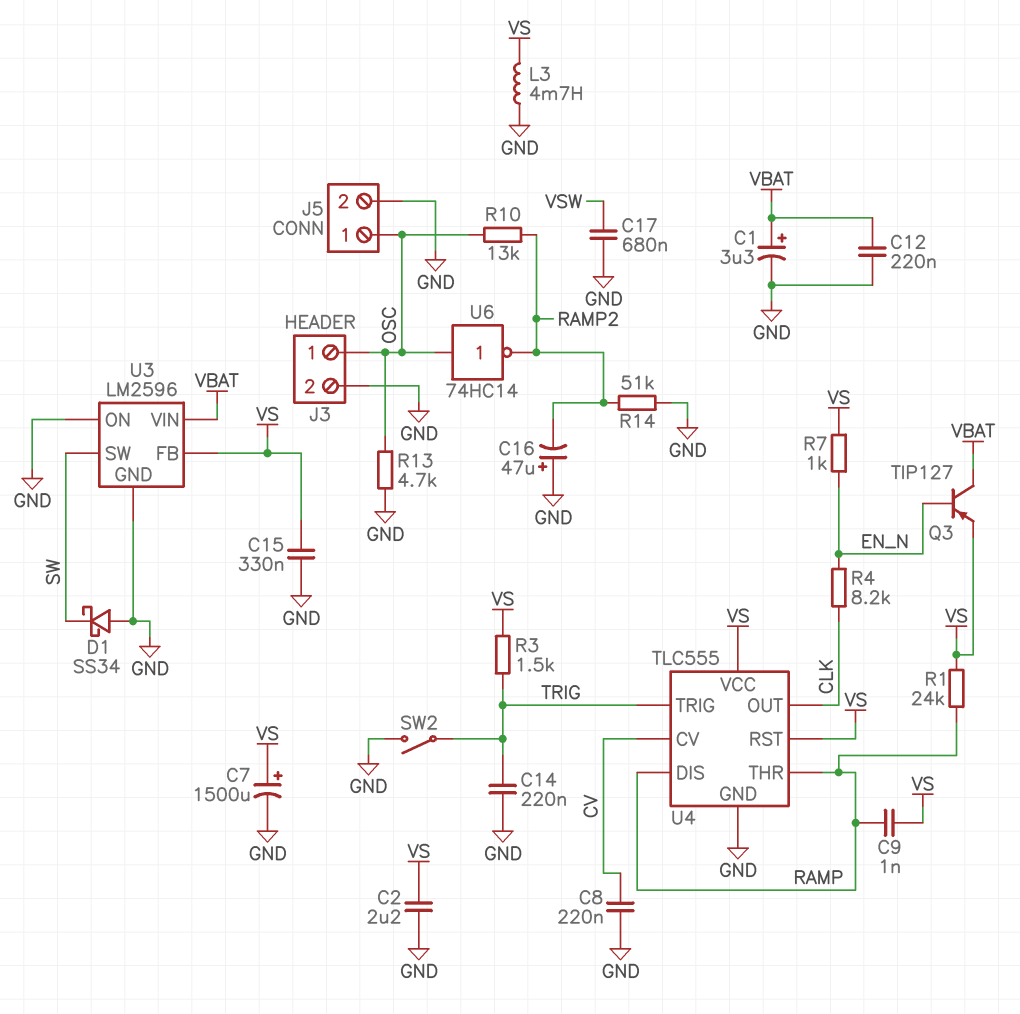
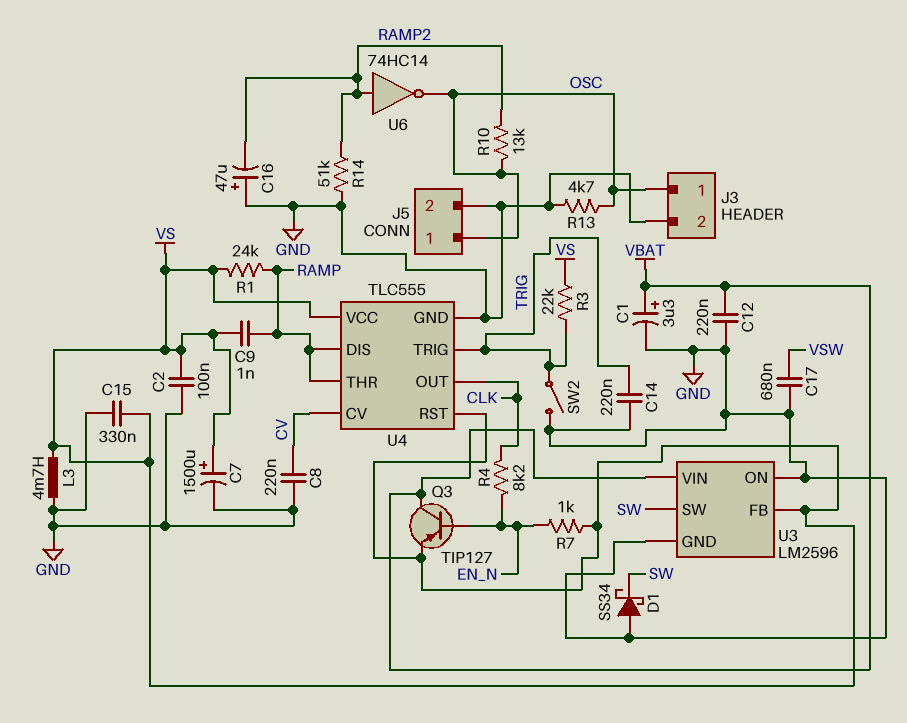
C2: 2.2uF (GND, VS) -> 100nF (GND, VS)
R3: 1.5k (TRIG, VS) -> 22k (TRIG, VS)
U6: NOT 74HC14 (in OSC, out RAMP2) -> NOT 74HC14 (in RAMP2, out OSC)

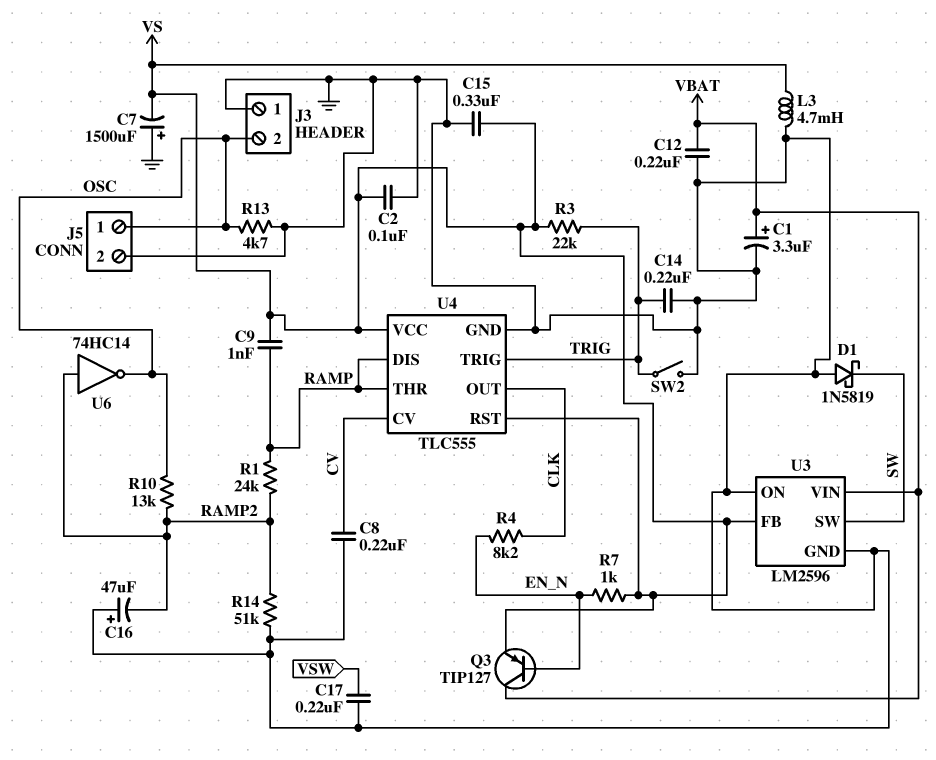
C7: 1500uF (plus VS, minus GND) -> 1500uF (plus GND, minus VS)
C17: 680nF (GND, VSW) -> 220nF (GND, VSW)
D1: schottky SS34 (A GND, K SW) -> schottky 1N5819 (A GND, K SW)
J3 pin 1: OSC -> GND
J3 pin 2: GND -> OSC
R1: 24k (RAMP, VS) -> 24k (RAMP, RAMP2)

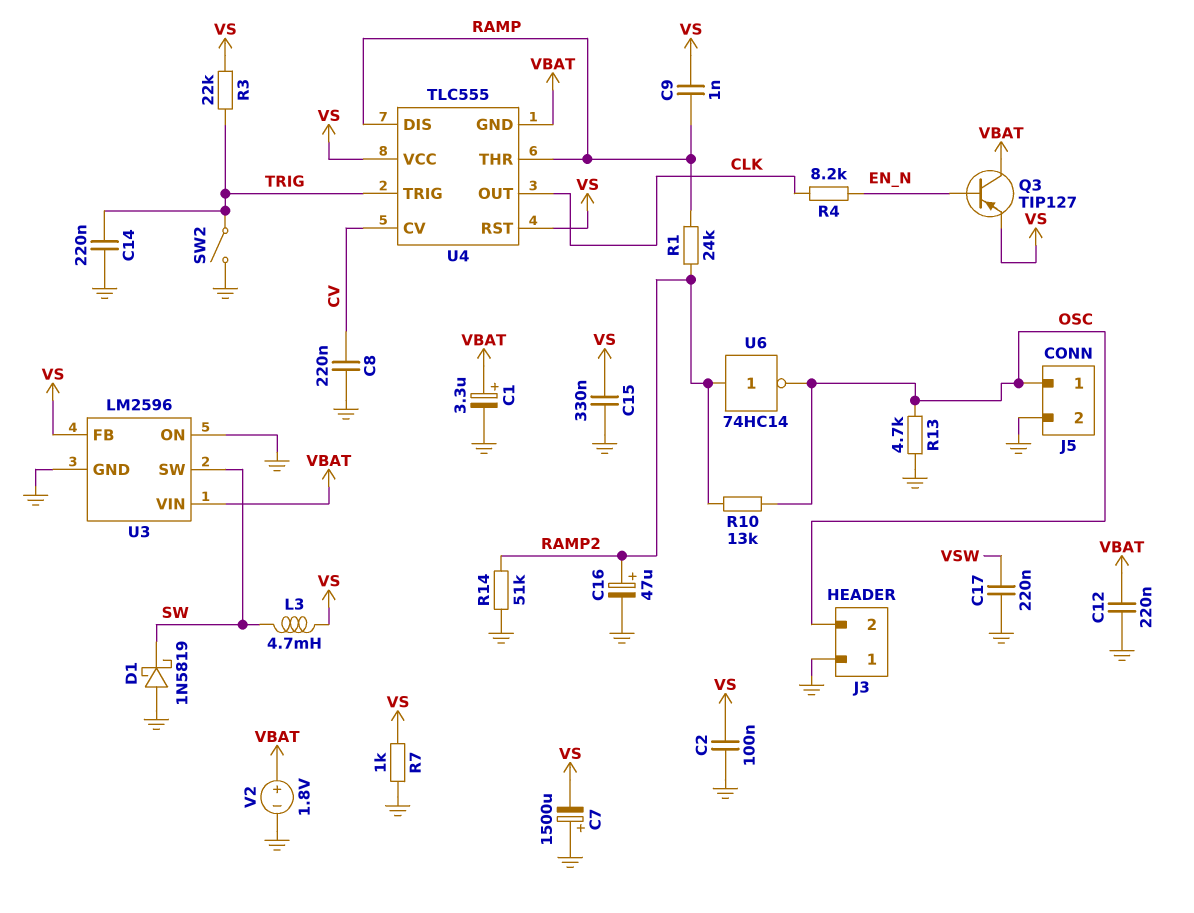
C16: 47uF (plus GND, minus RAMP2) -> 47uF (plus RAMP2, minus GND)
L3: 4.7mH (GND, VS) -> 4.7mH (SW, VS)
R7: 1k (EN_N, VS) -> 1k (GND, VS)
U4 pin GND: GND -> VBAT
V2: none -> 1.8V (plus VBAT, minus GND)

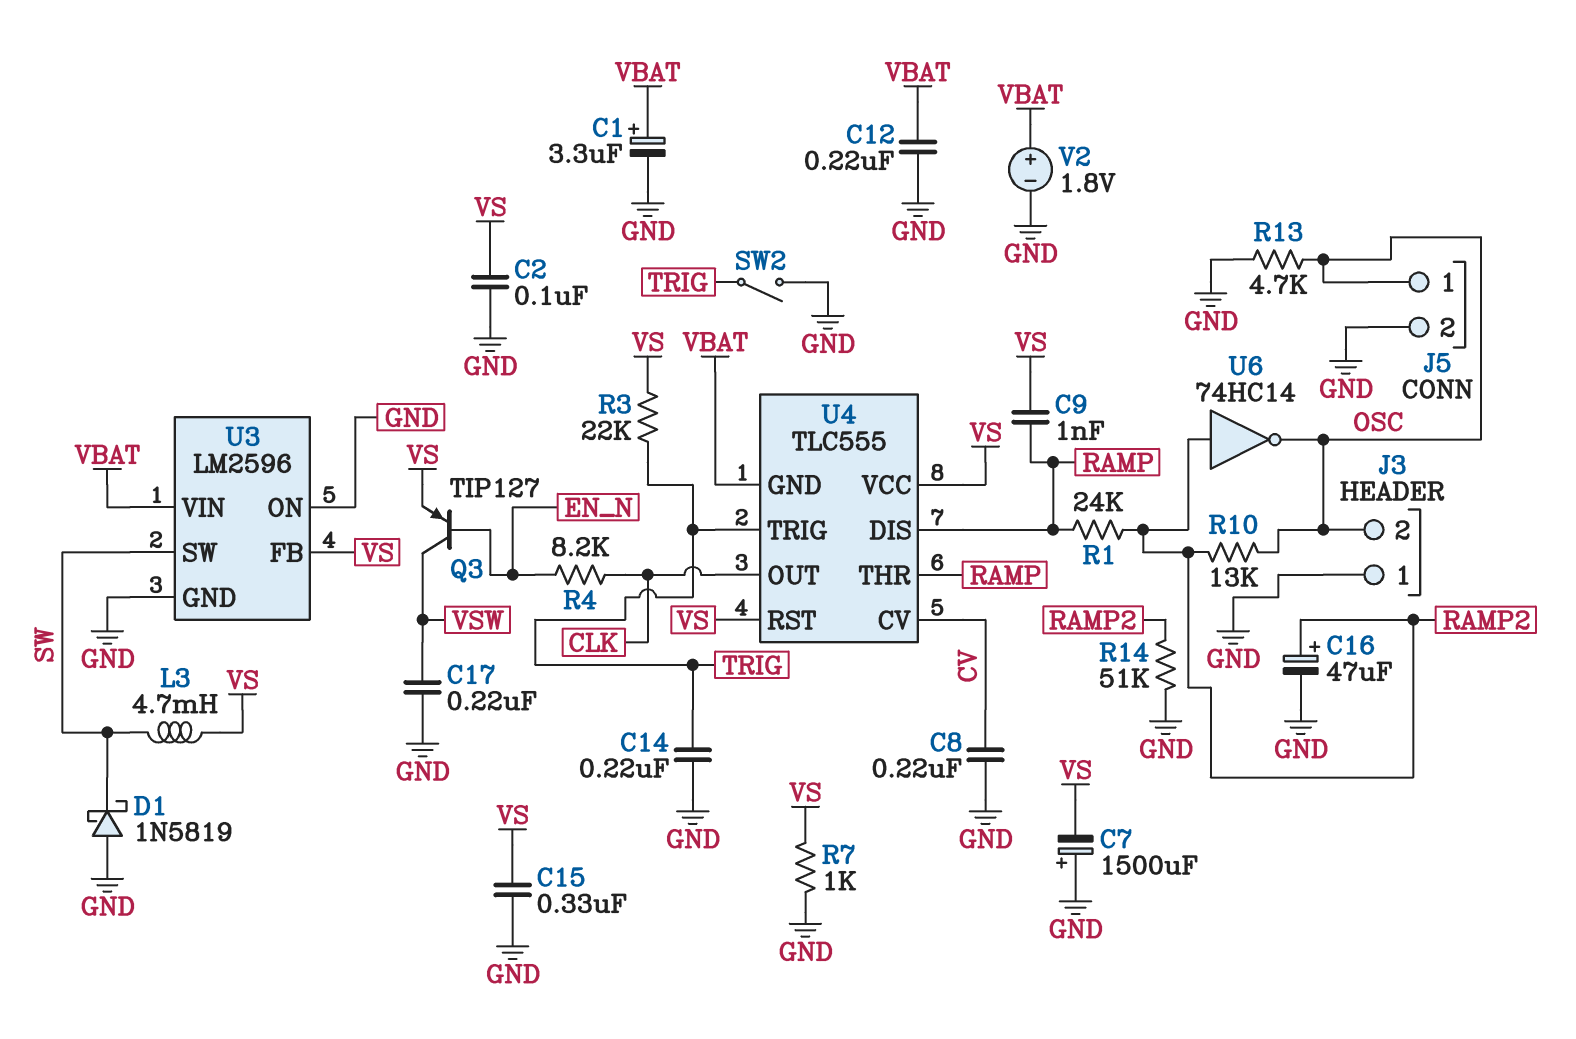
Q3: PNP TIP127 (B EN_N, C VBAT, E VS) -> PNP TIP127 (B EN_N, C VSW, E VS)

